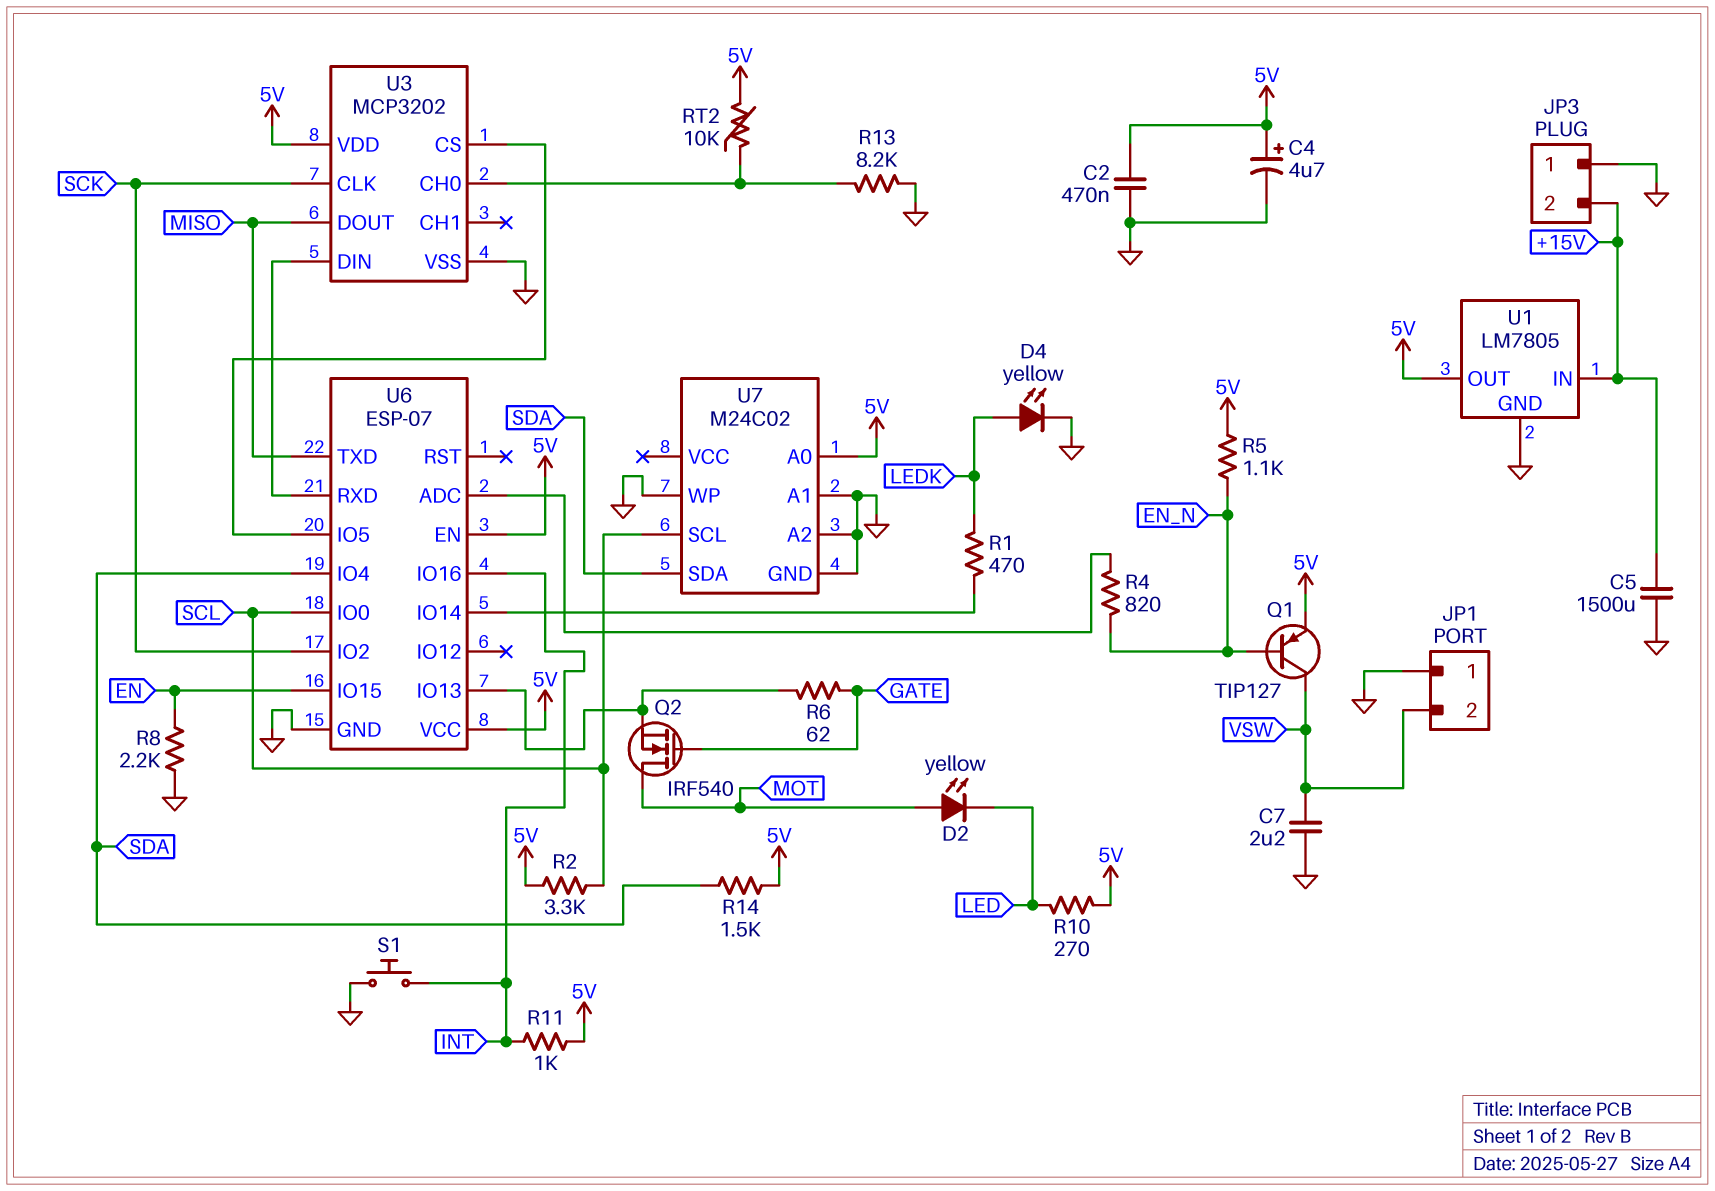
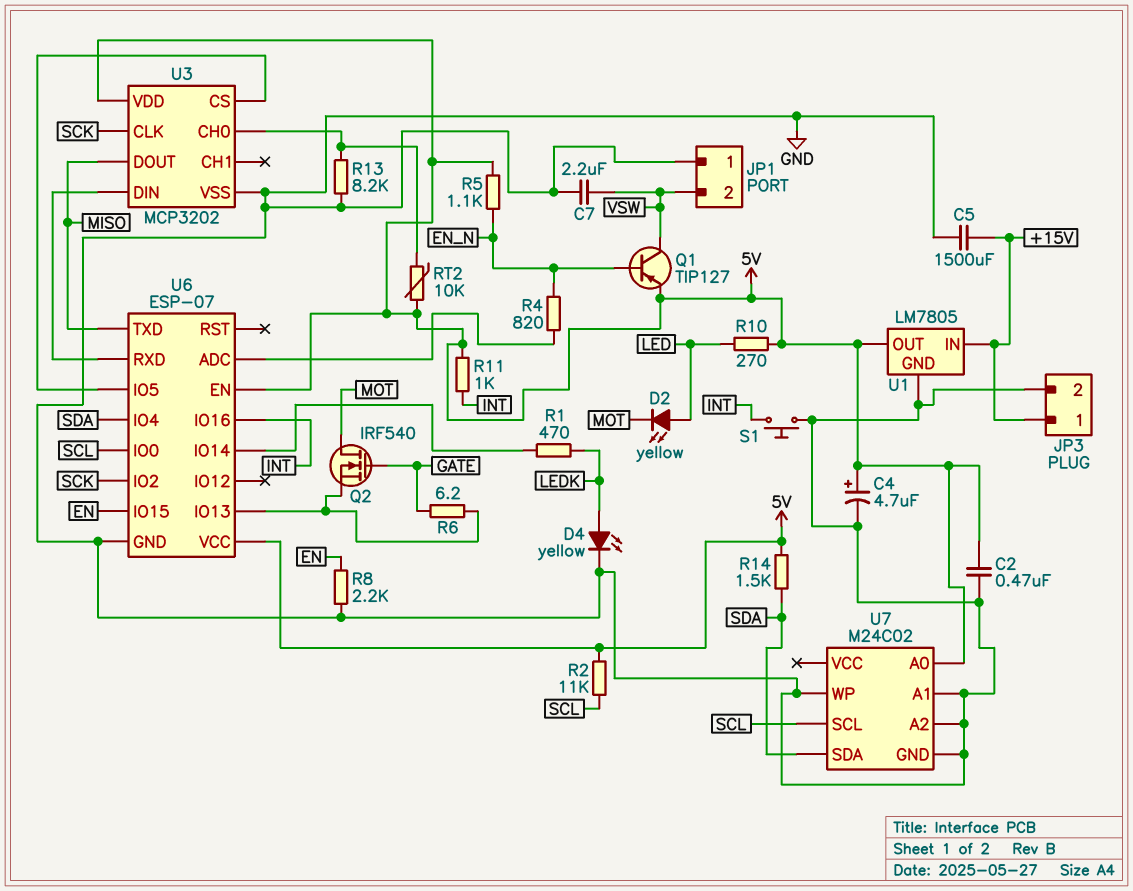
D2: LED yellow (A MOT, K LED) -> LED yellow (A LED, K MOT)
JP3 pin 1: GND -> +15V
JP3 pin 2: +15V -> GND
R2: 3.3k (5V, SCL) -> 11k (5V, SCL)
R6: 62 (GATE, U6/IO13) -> 6.2 (GATE, U6/IO13)

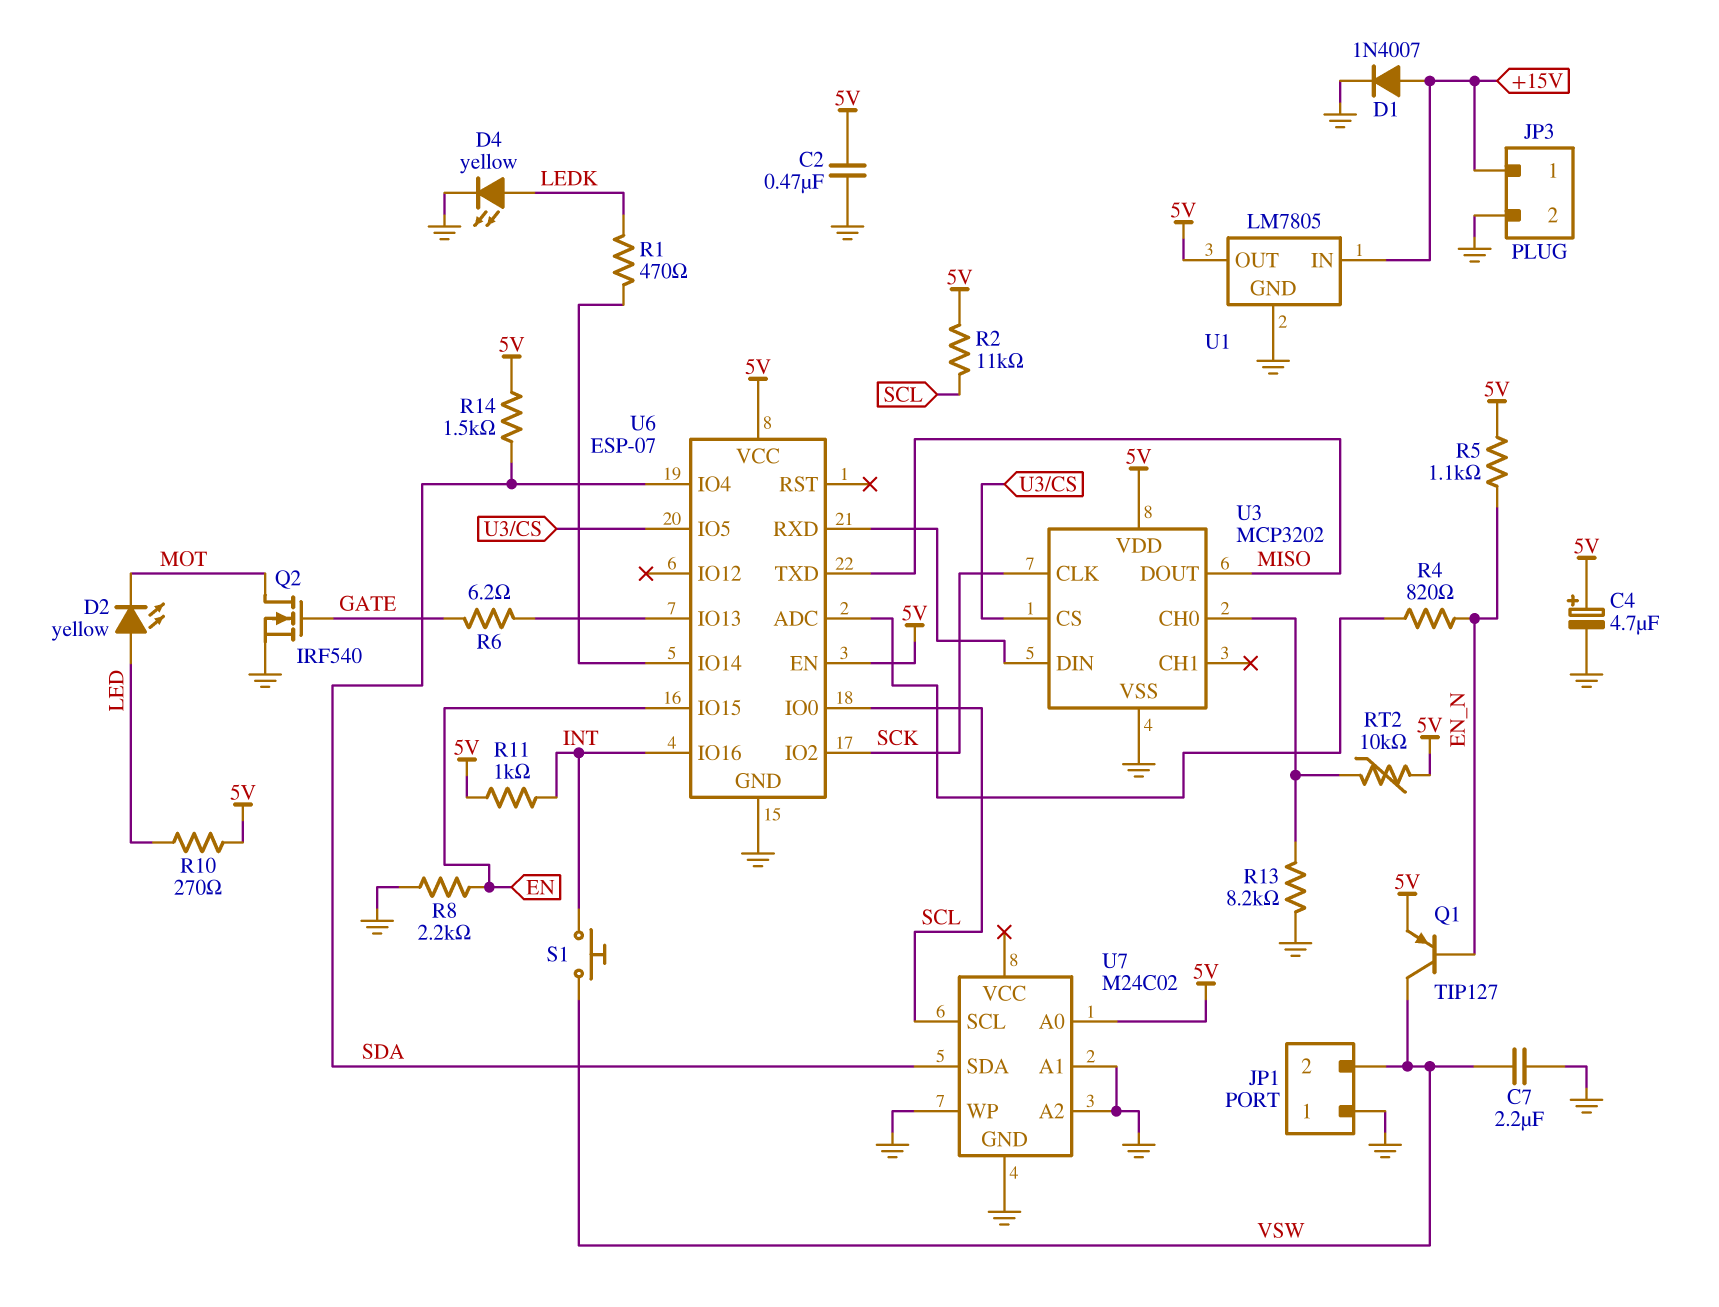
C5: 1500uF (+15V, GND) -> none
D1: none -> diode 1N4007 (A +15V, K GND)
Q2: NMOS IRF540 (G GATE, D MOT, S U6/IO13) -> NMOS IRF540 (G GATE, D MOT, S GND)
S1: button (GND, INT) -> button (INT, VSW)

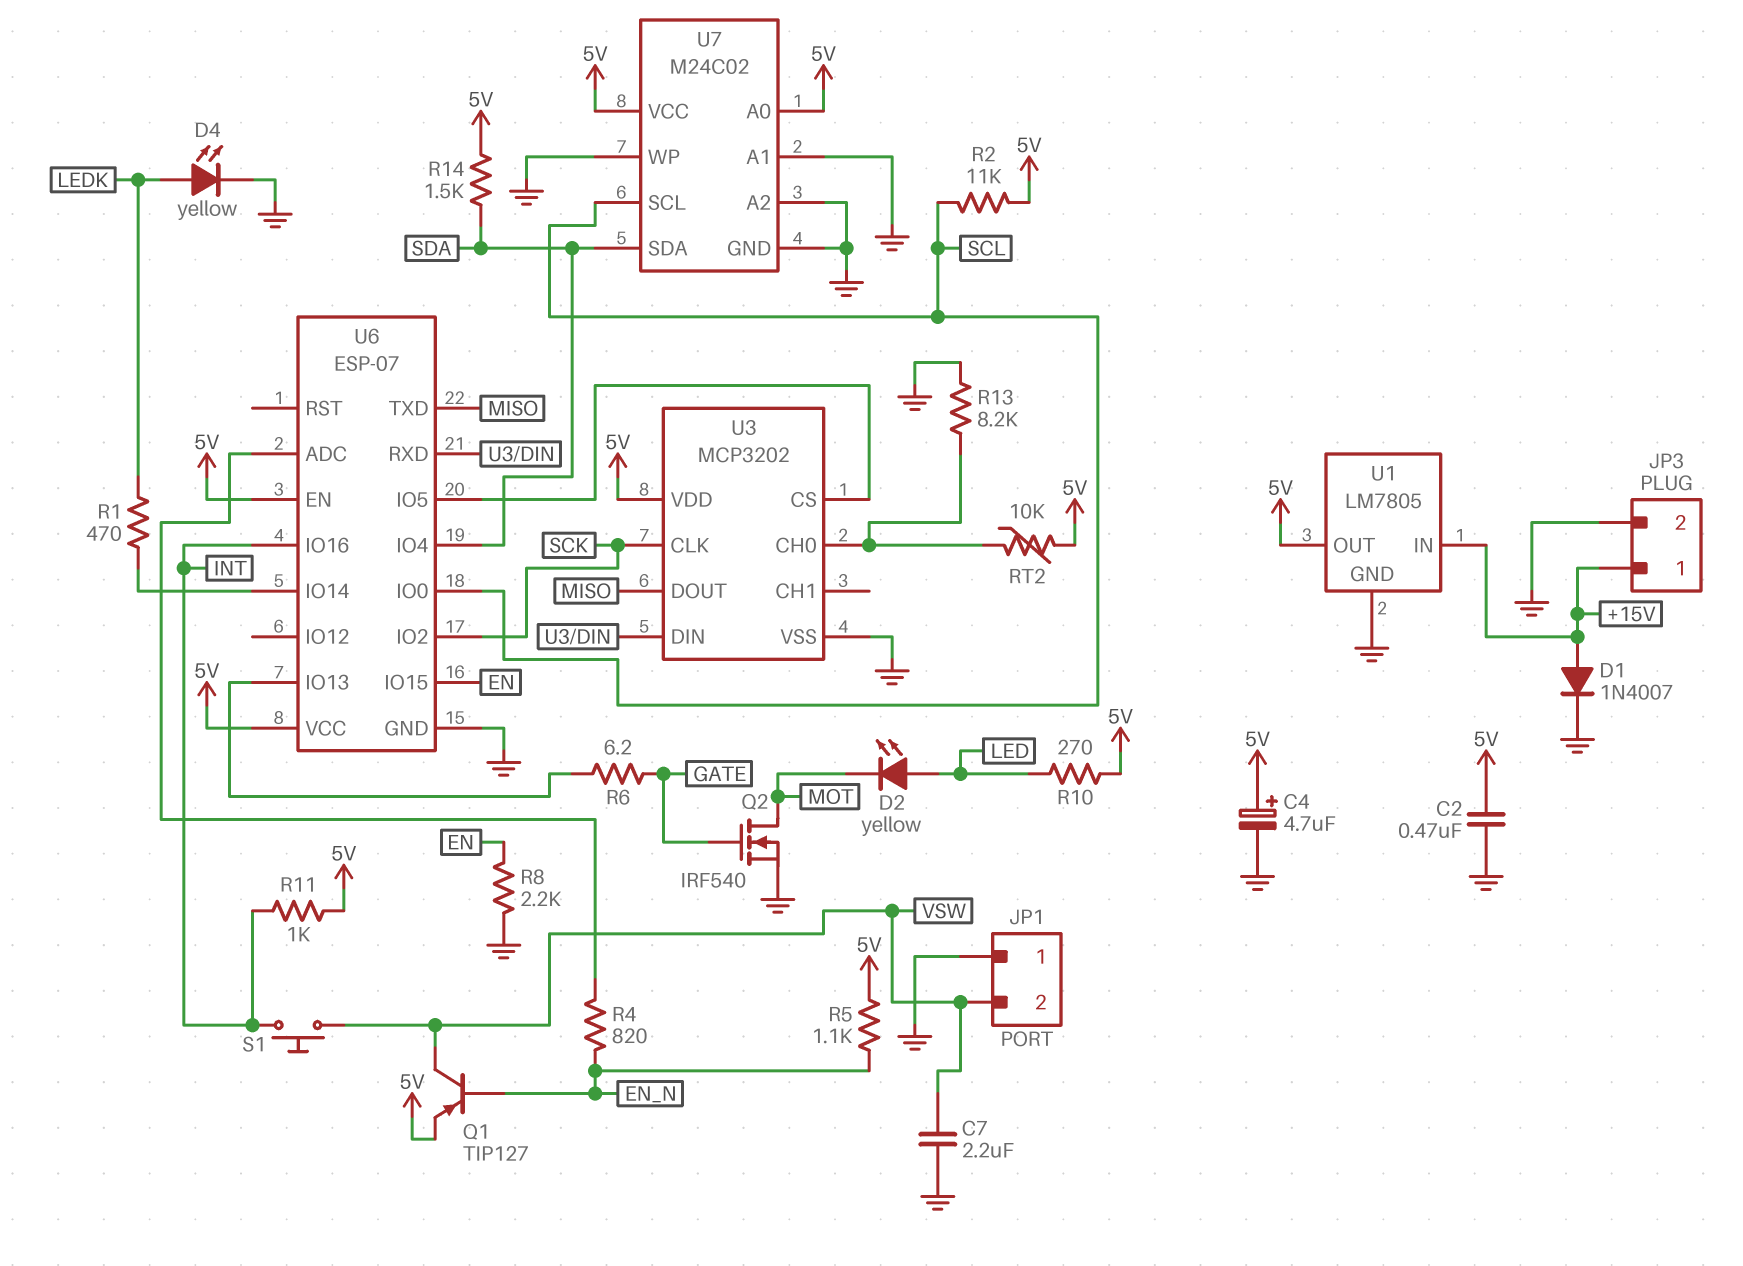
U7 pin VCC: none -> 5V

